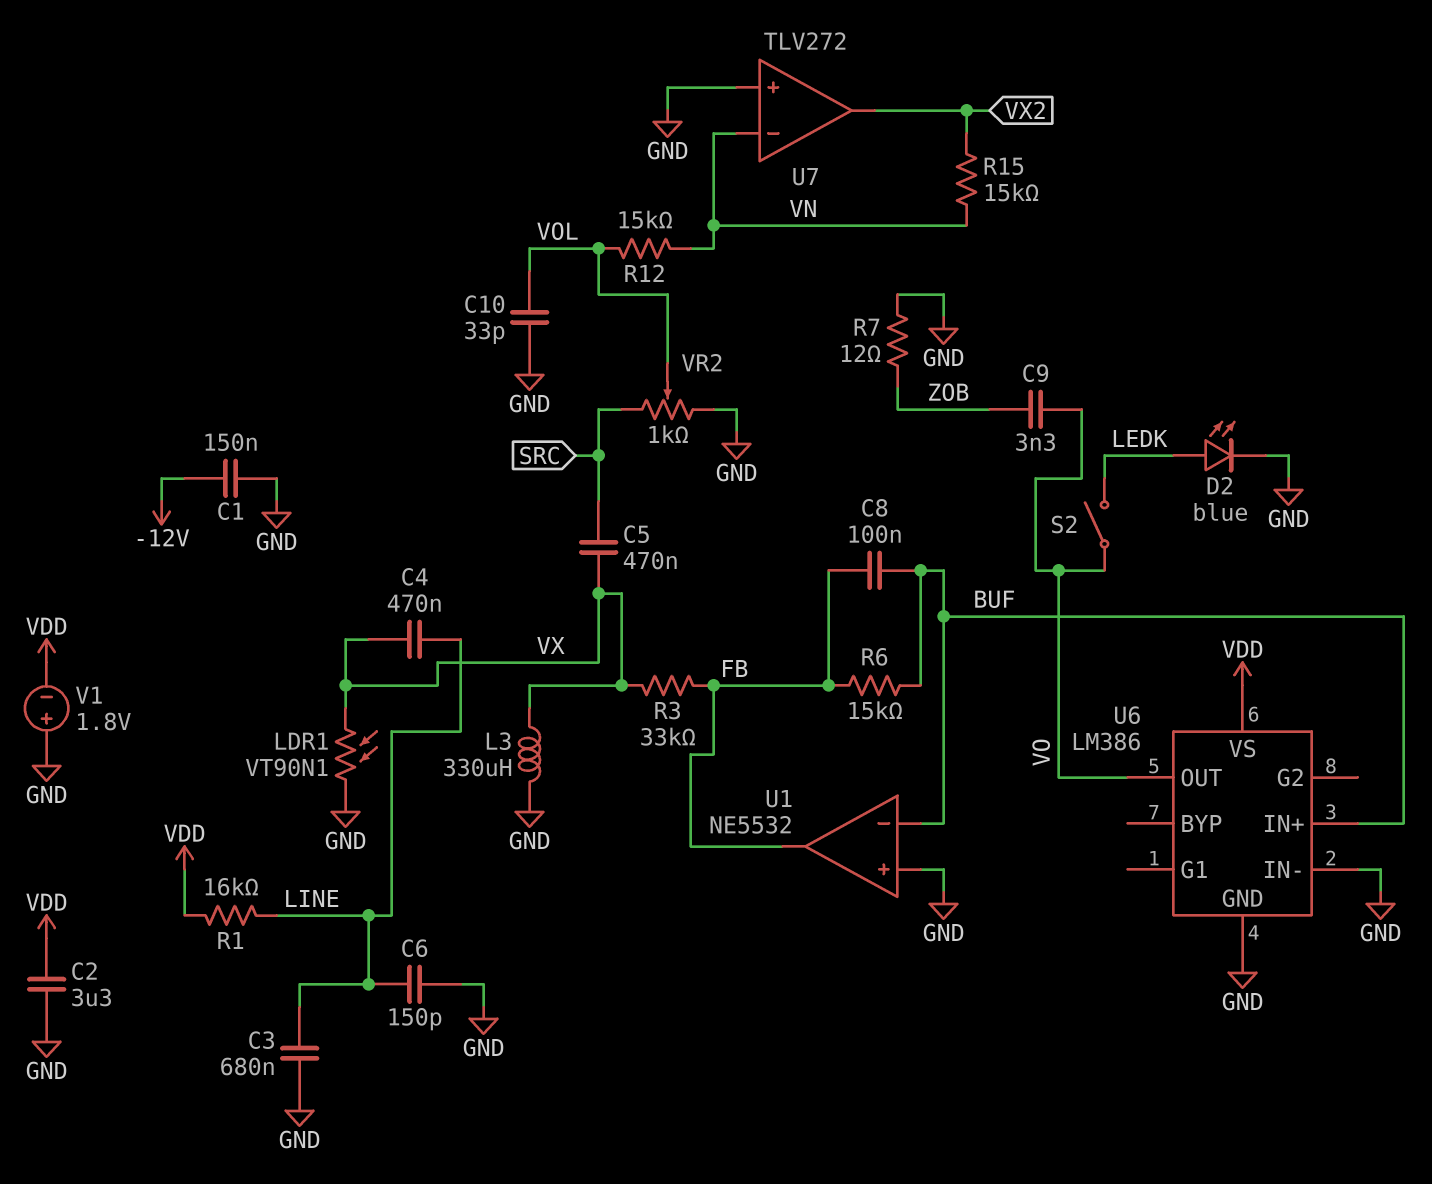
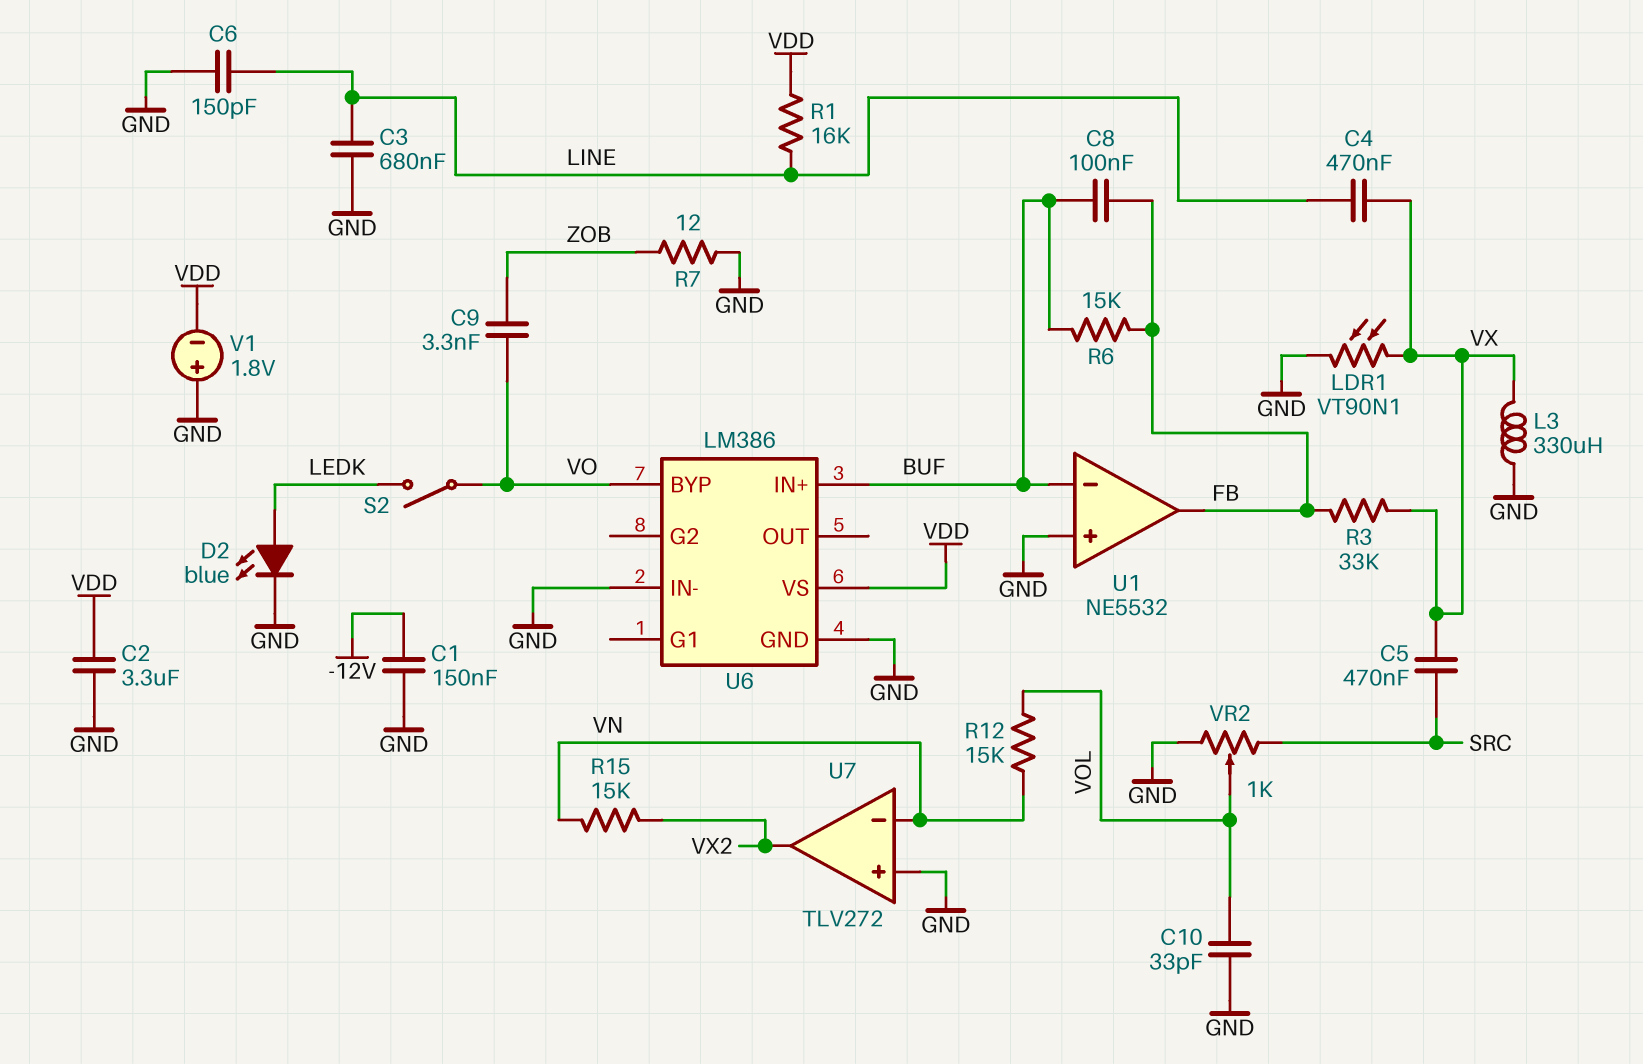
U6 pin BYP: none -> VO
U6 pin OUT: VO -> none

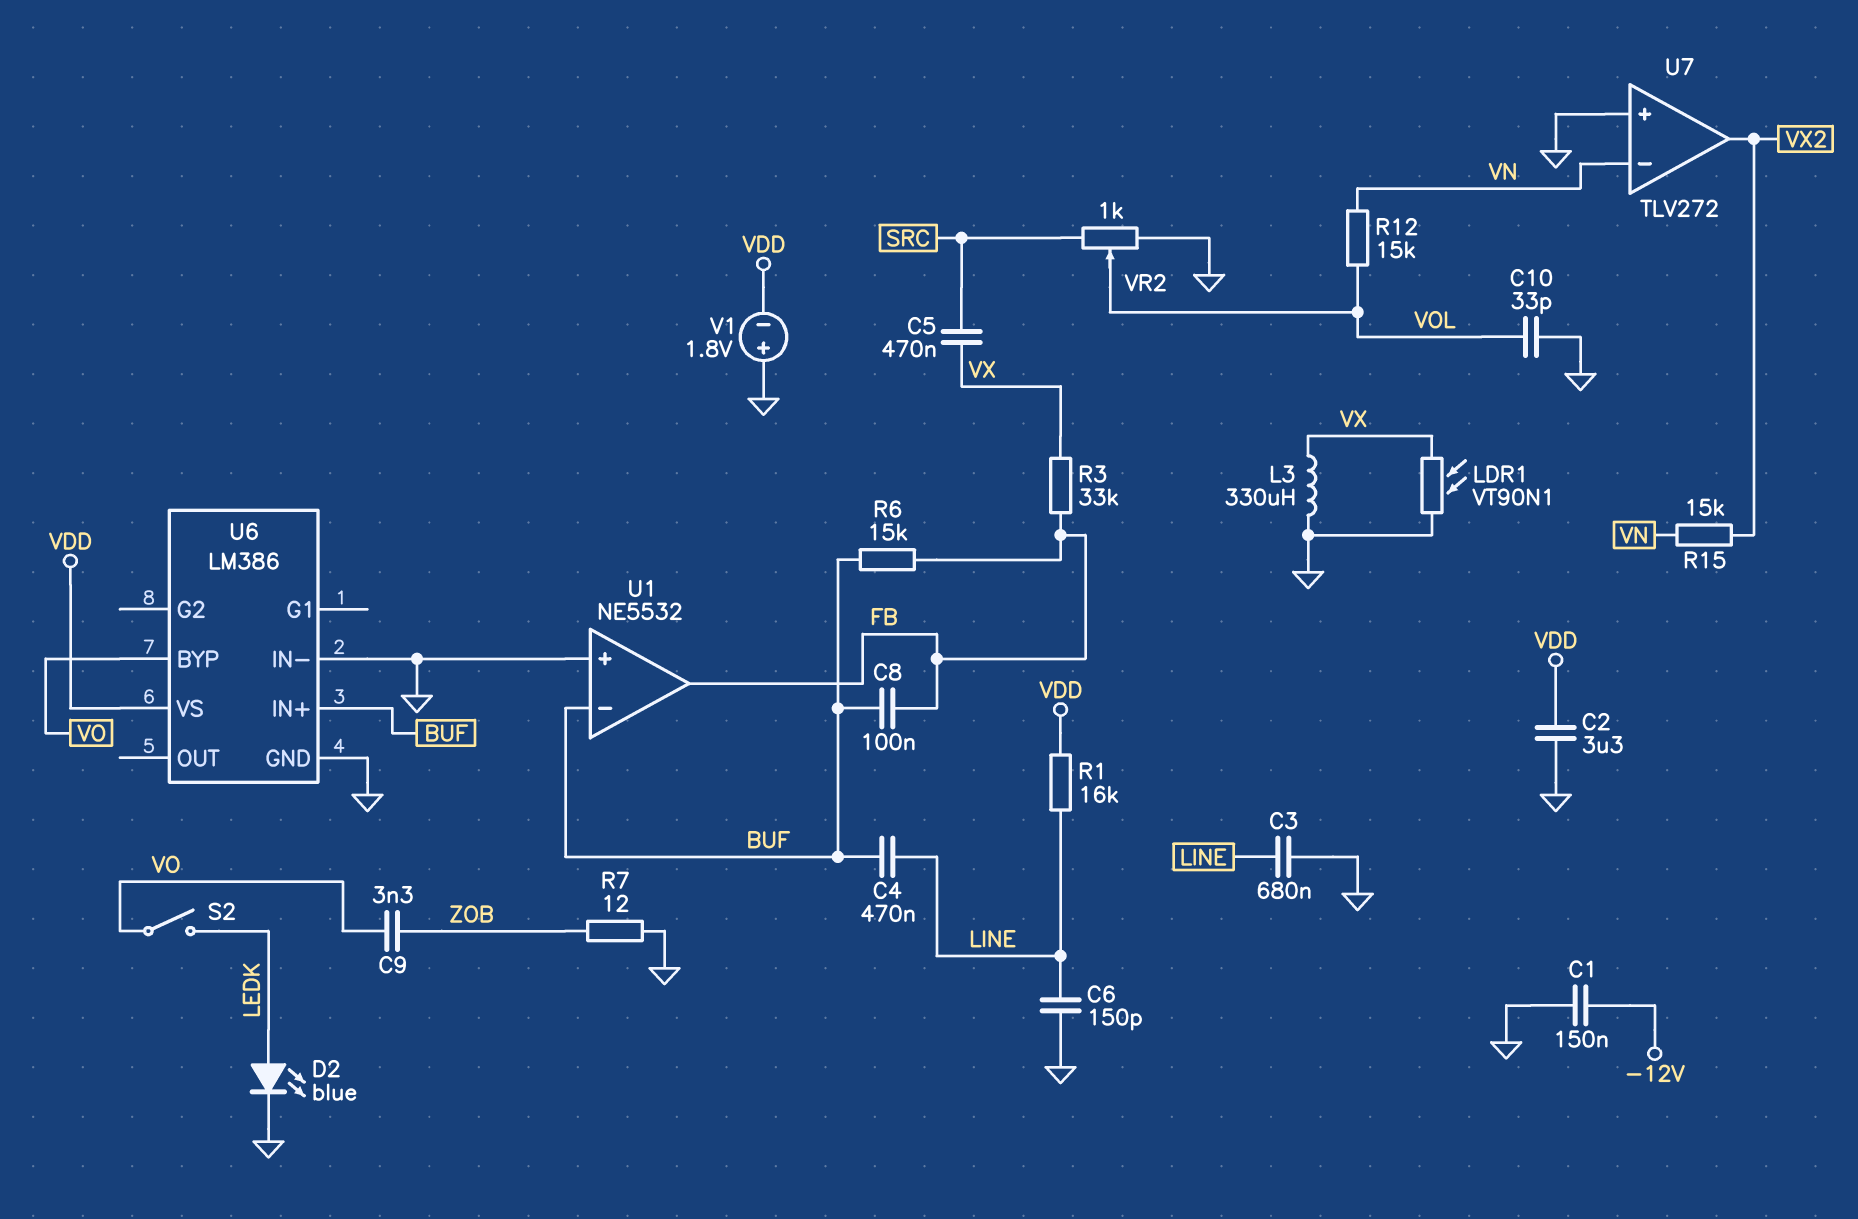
C4: 470nF (LINE, VX) -> 470nF (BUF, LINE)

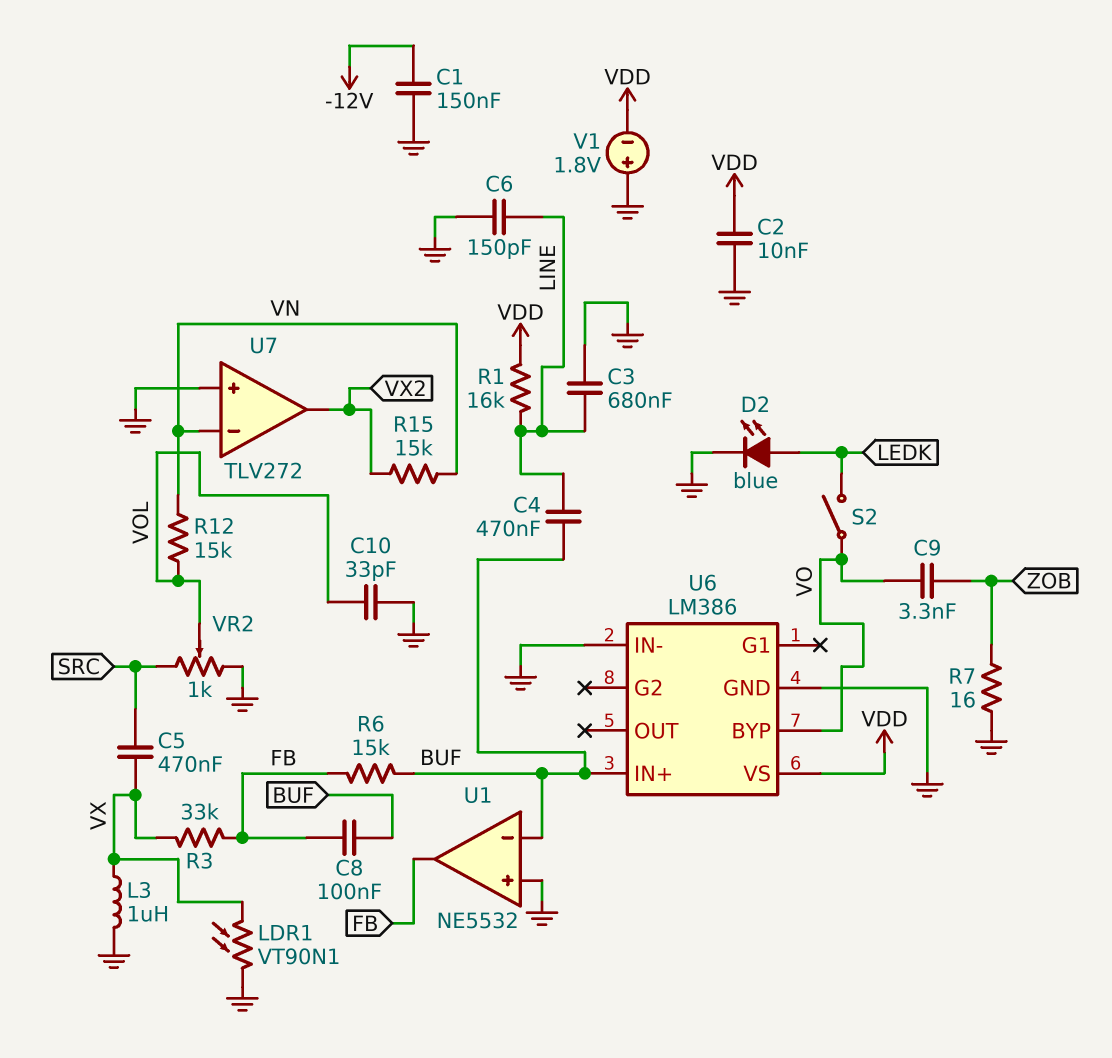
C2: 3.3uF (GND, VDD) -> 10nF (GND, VDD)
L3: 330uH (GND, VX) -> 1uH (GND, VX)
R7: 12 (GND, ZOB) -> 16 (GND, ZOB)

